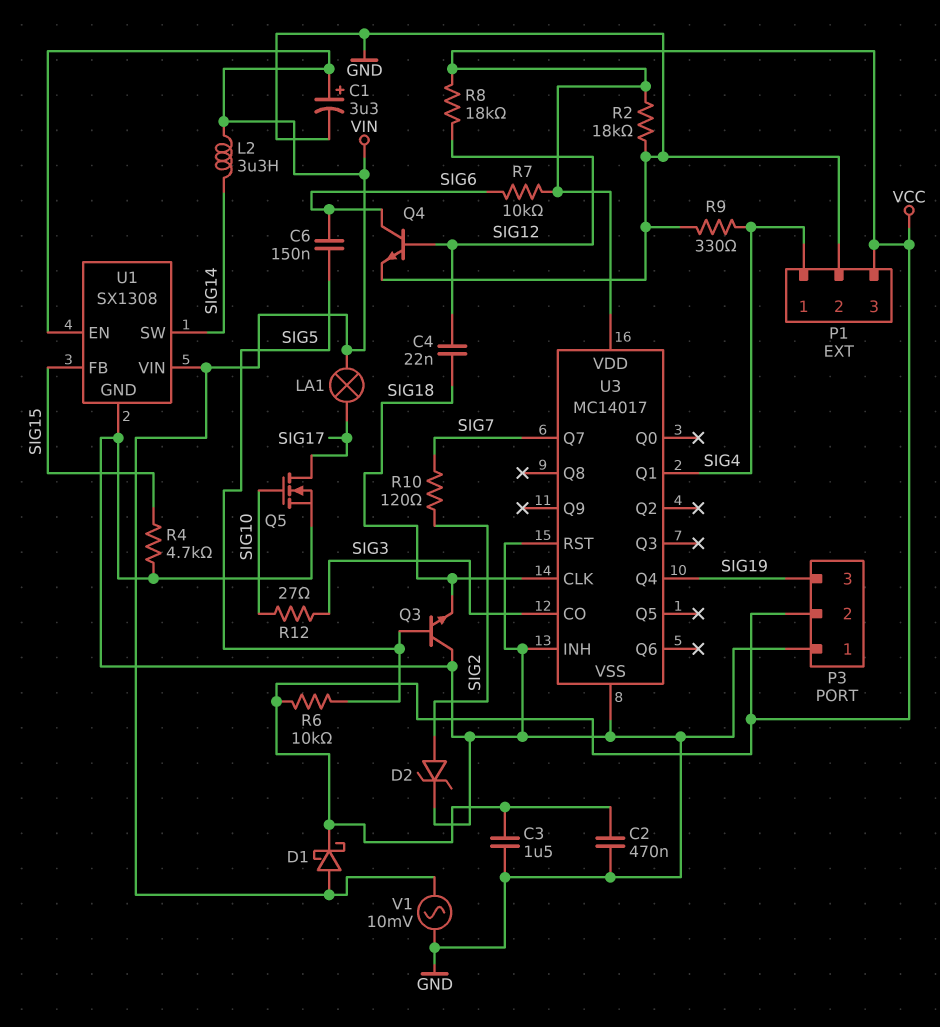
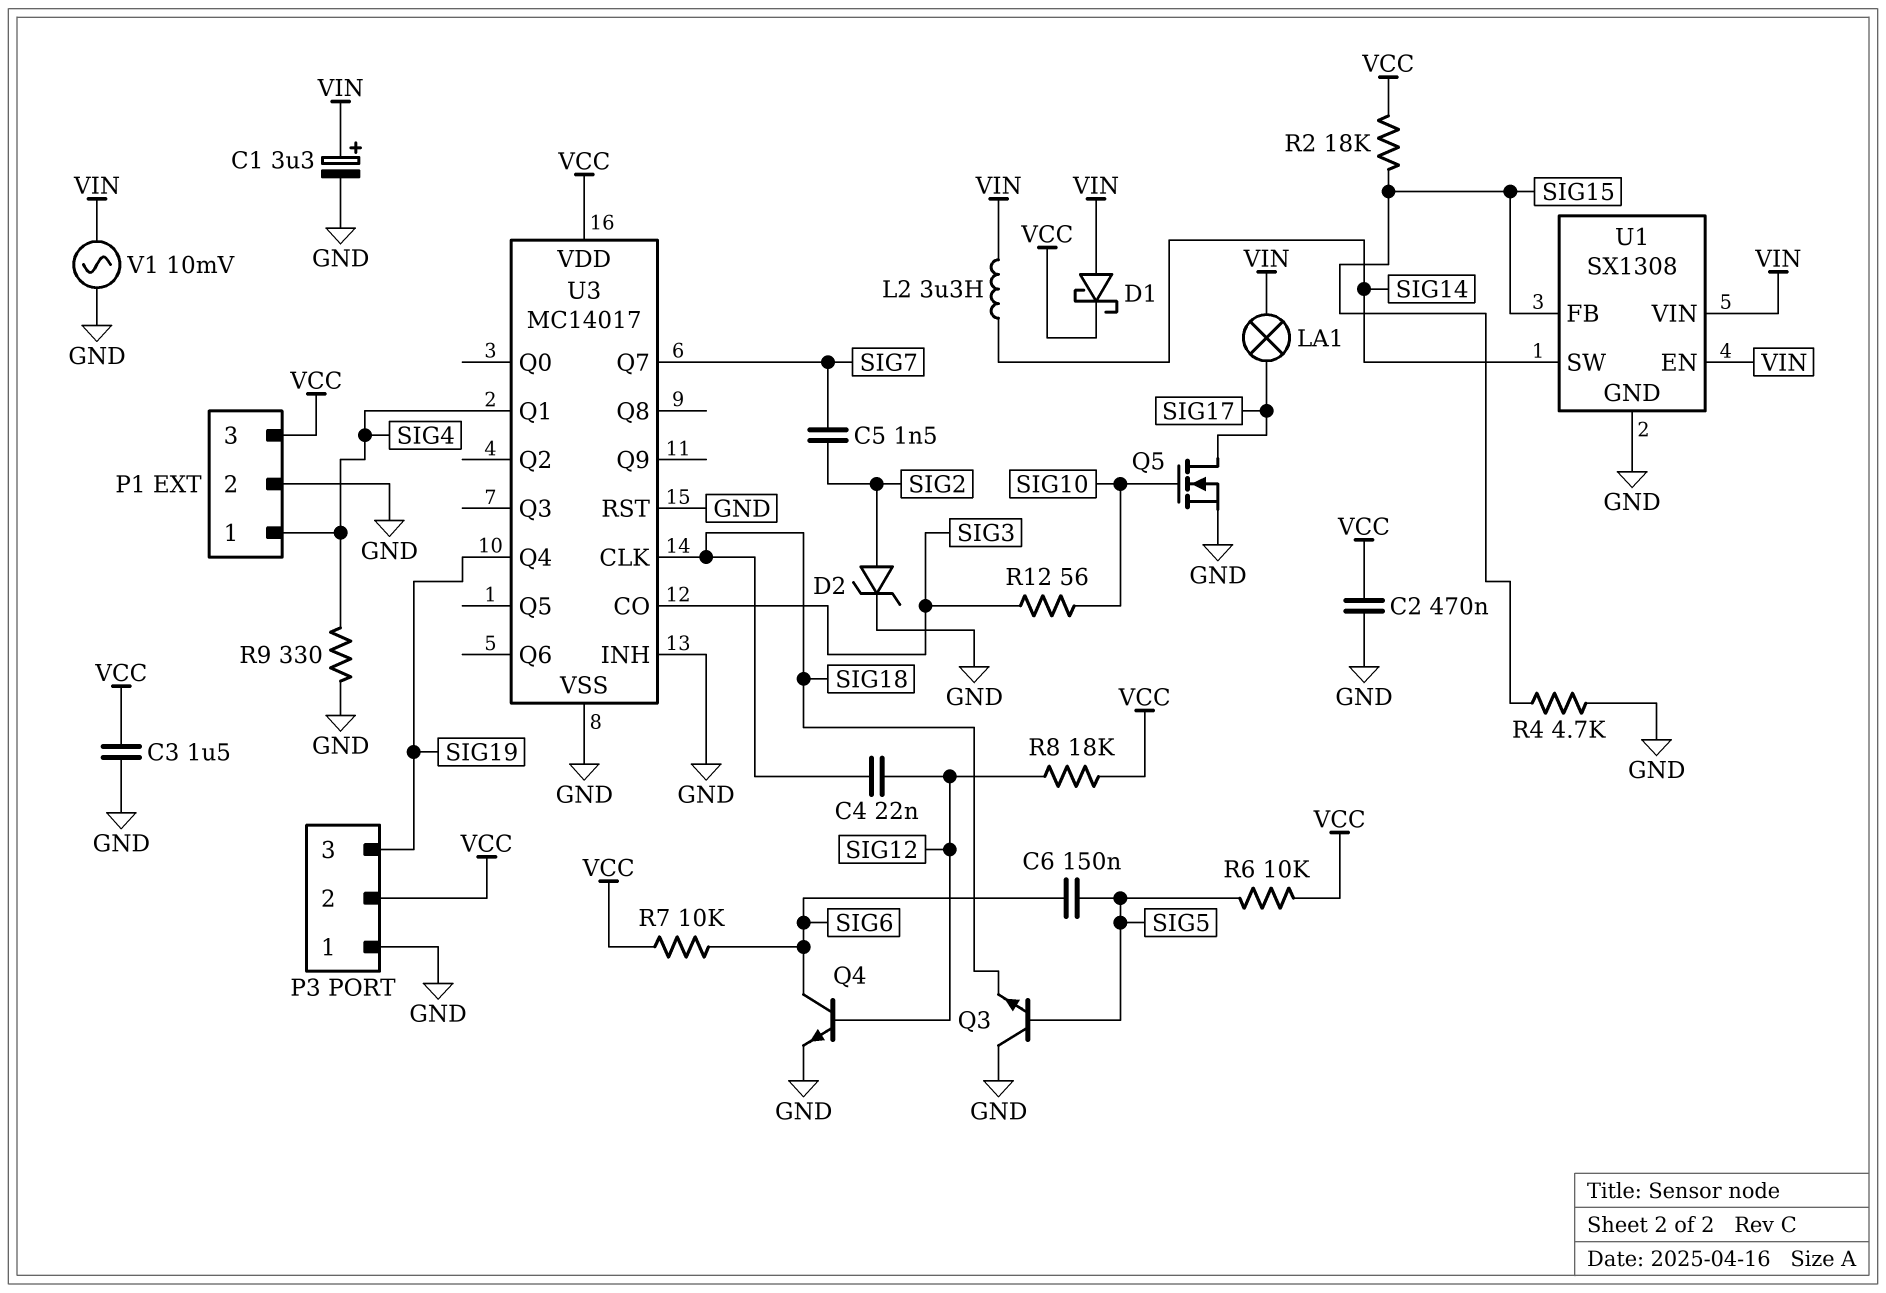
C5: none -> 1.5nF (SIG2, SIG7)
R2: 18k (GND, VCC) -> 18k (SIG15, VCC)
R10: 120 (SIG2, SIG7) -> none
R12: 27 (SIG3, SIG10) -> 56 (SIG3, SIG10)

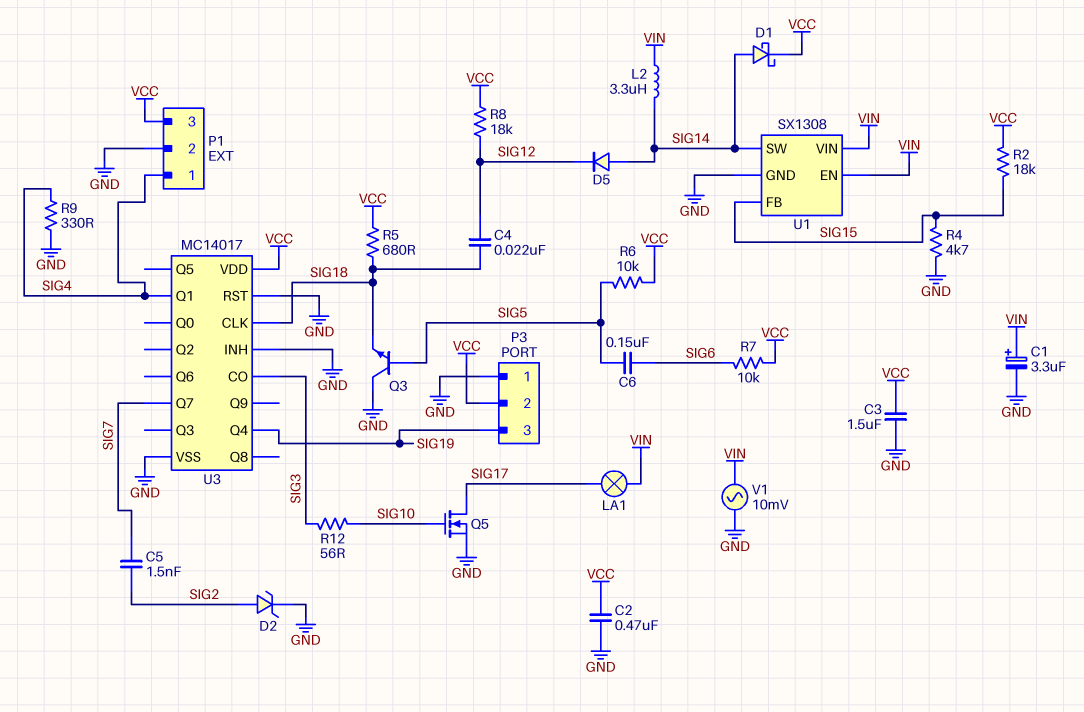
D1: schottky (A VIN, K VCC) -> schottky (A SIG14, K VCC)
D5: none -> diode (A SIG14, K SIG12)
Q4: NPN (B SIG12, C SIG6, E GND) -> none
R5: none -> 680 (SIG18, VCC)

